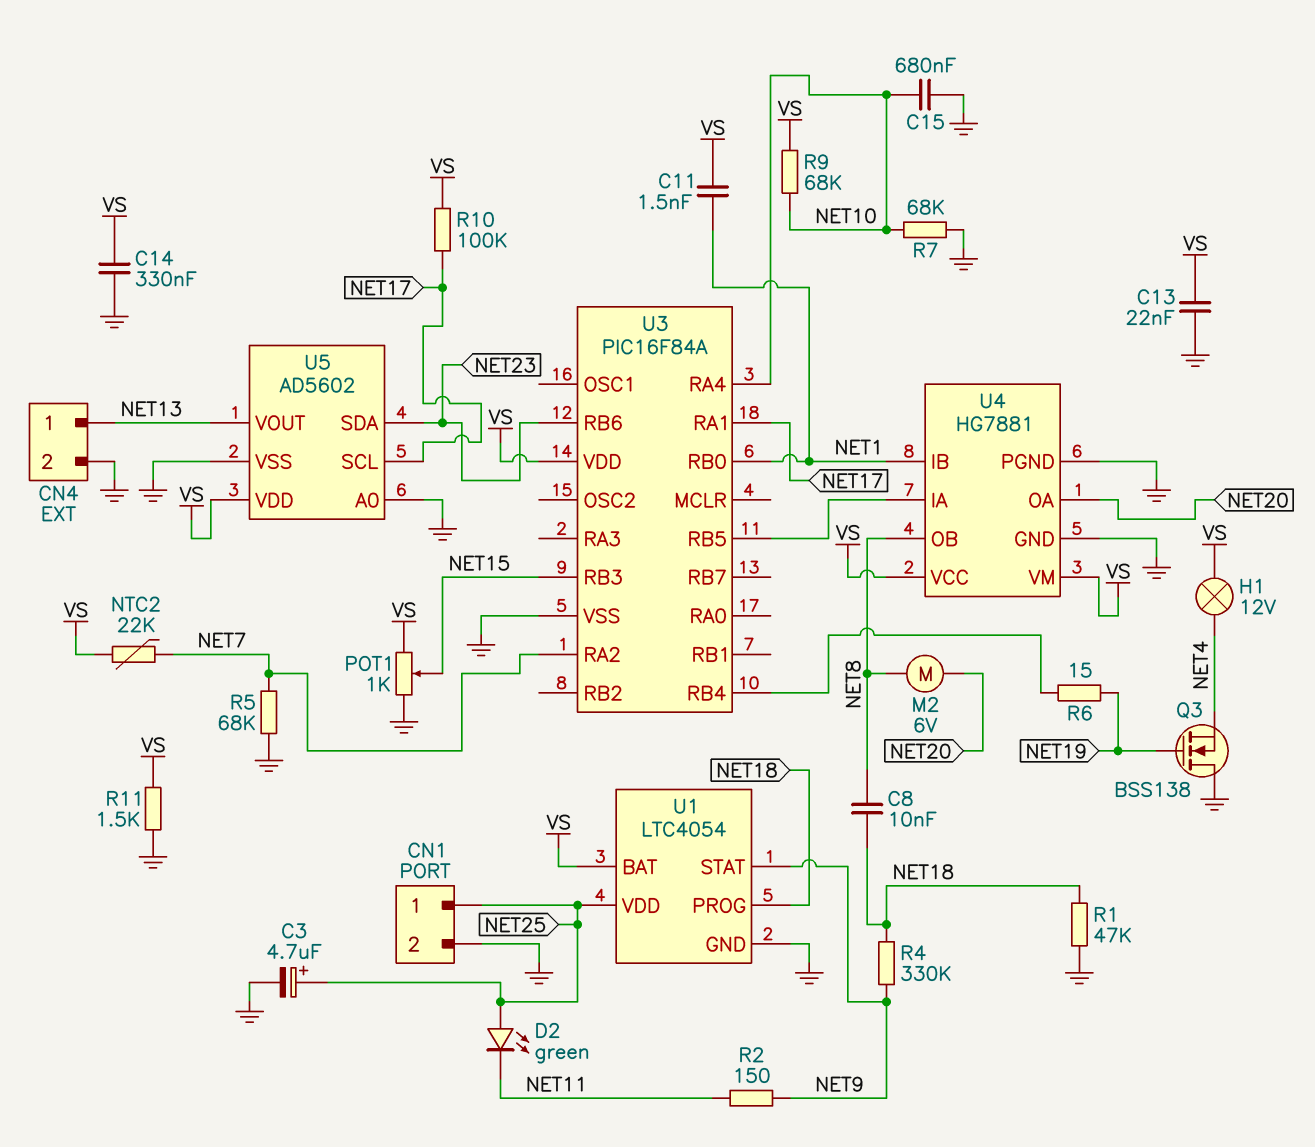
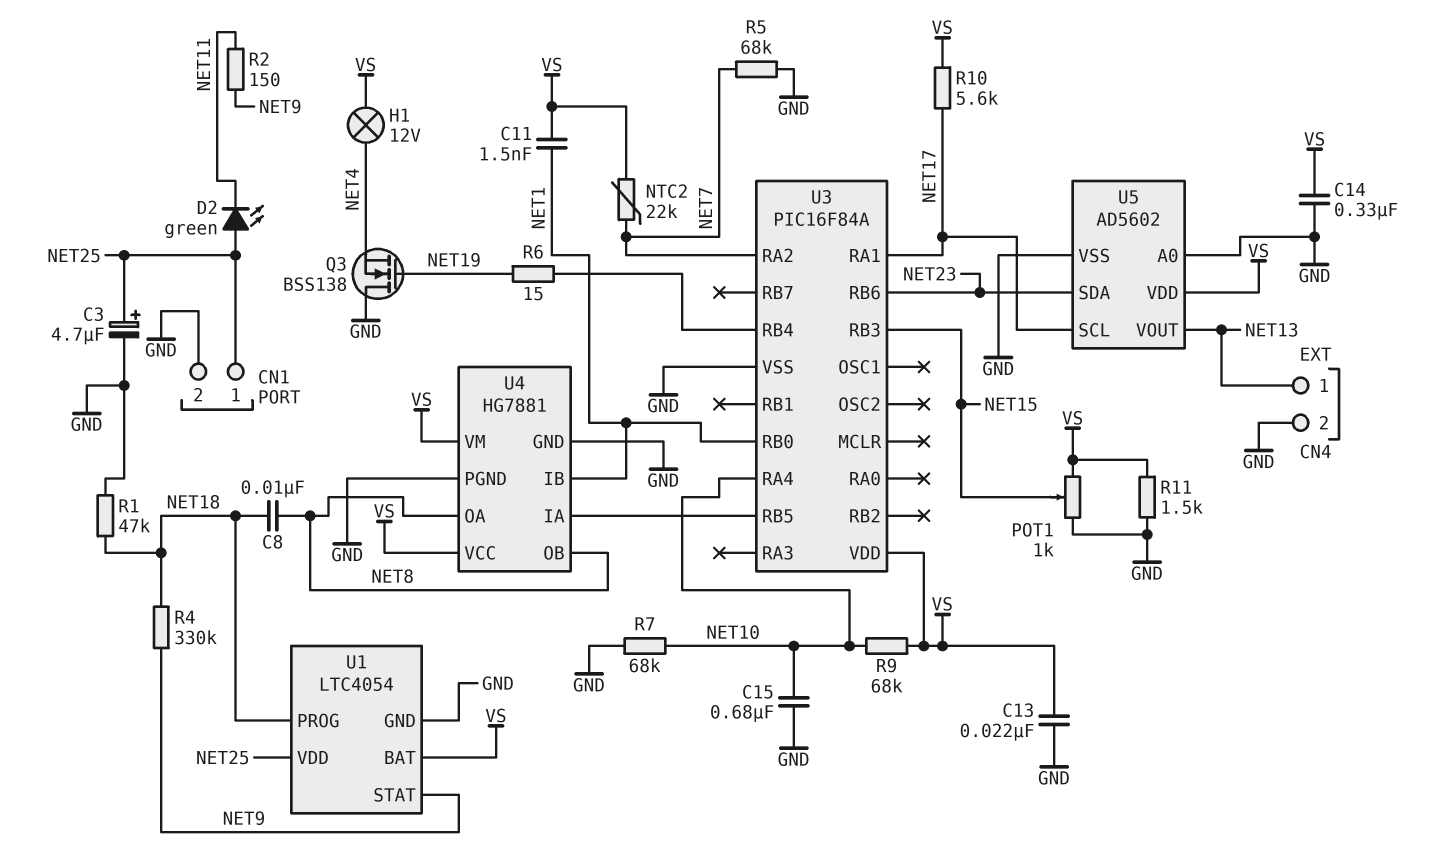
M2: motor 6V (NET8, NET20) -> none
R10: 100k (NET17, VS) -> 5.6k (NET17, VS)
U4 pin OA: NET20 -> NET8

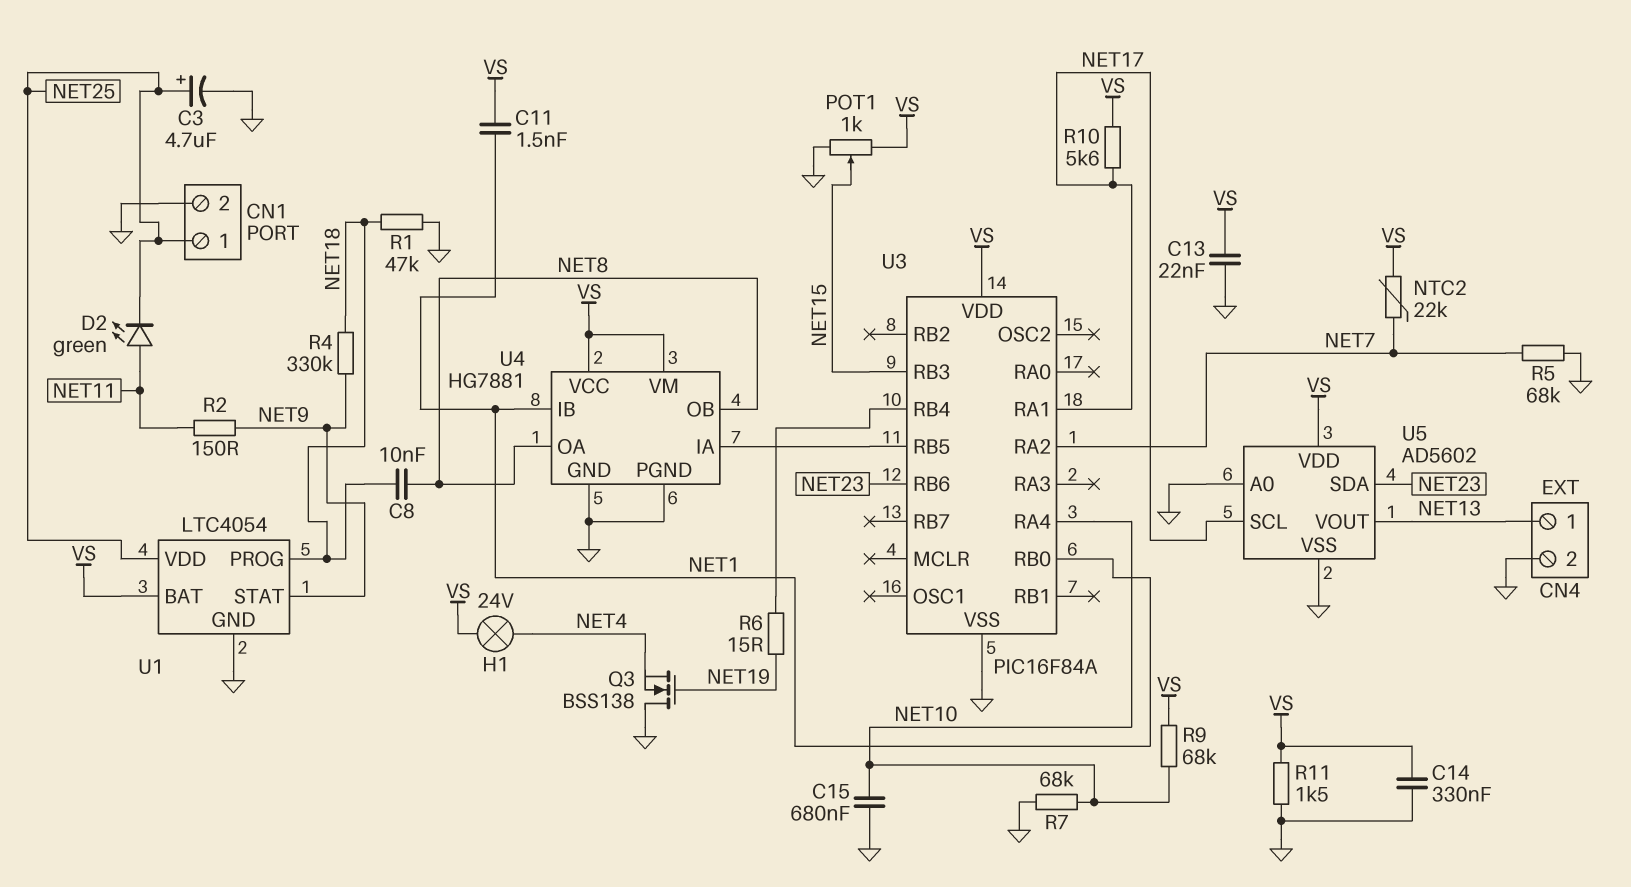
D2: LED green (A NET25, K NET11) -> LED green (A NET11, K NET25)
H1: lamp 12V (NET4, VS) -> lamp 24V (NET4, VS)

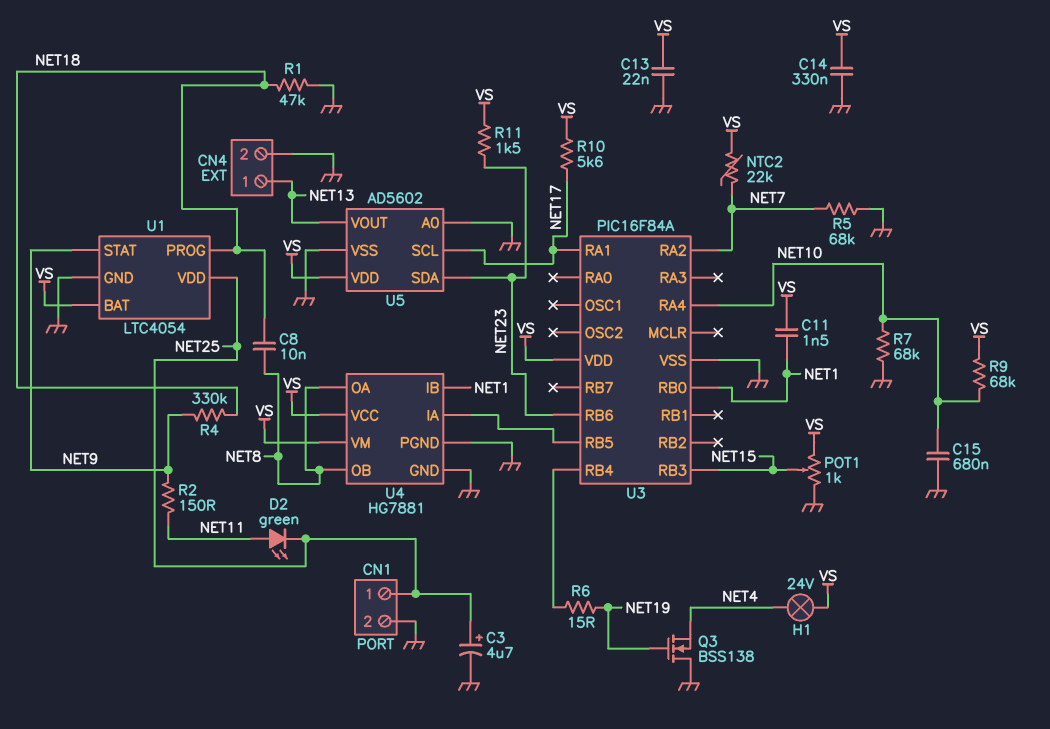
R11: 1.5k (GND, VS) -> 1.5k (NET23, VS)

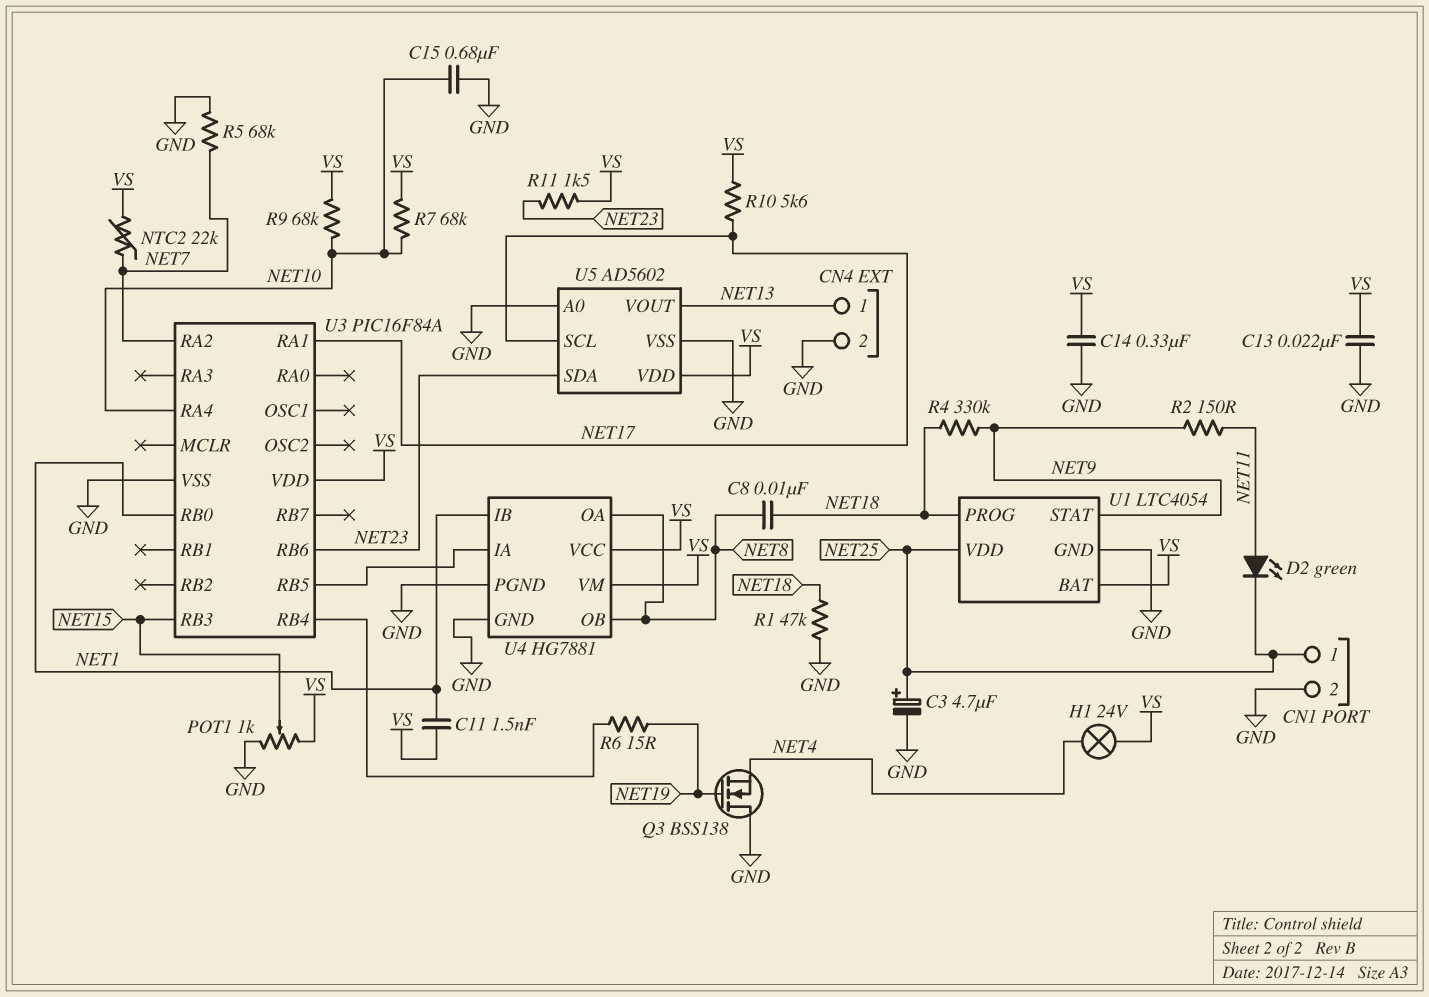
R7: 68k (GND, NET10) -> 68k (NET10, VS)

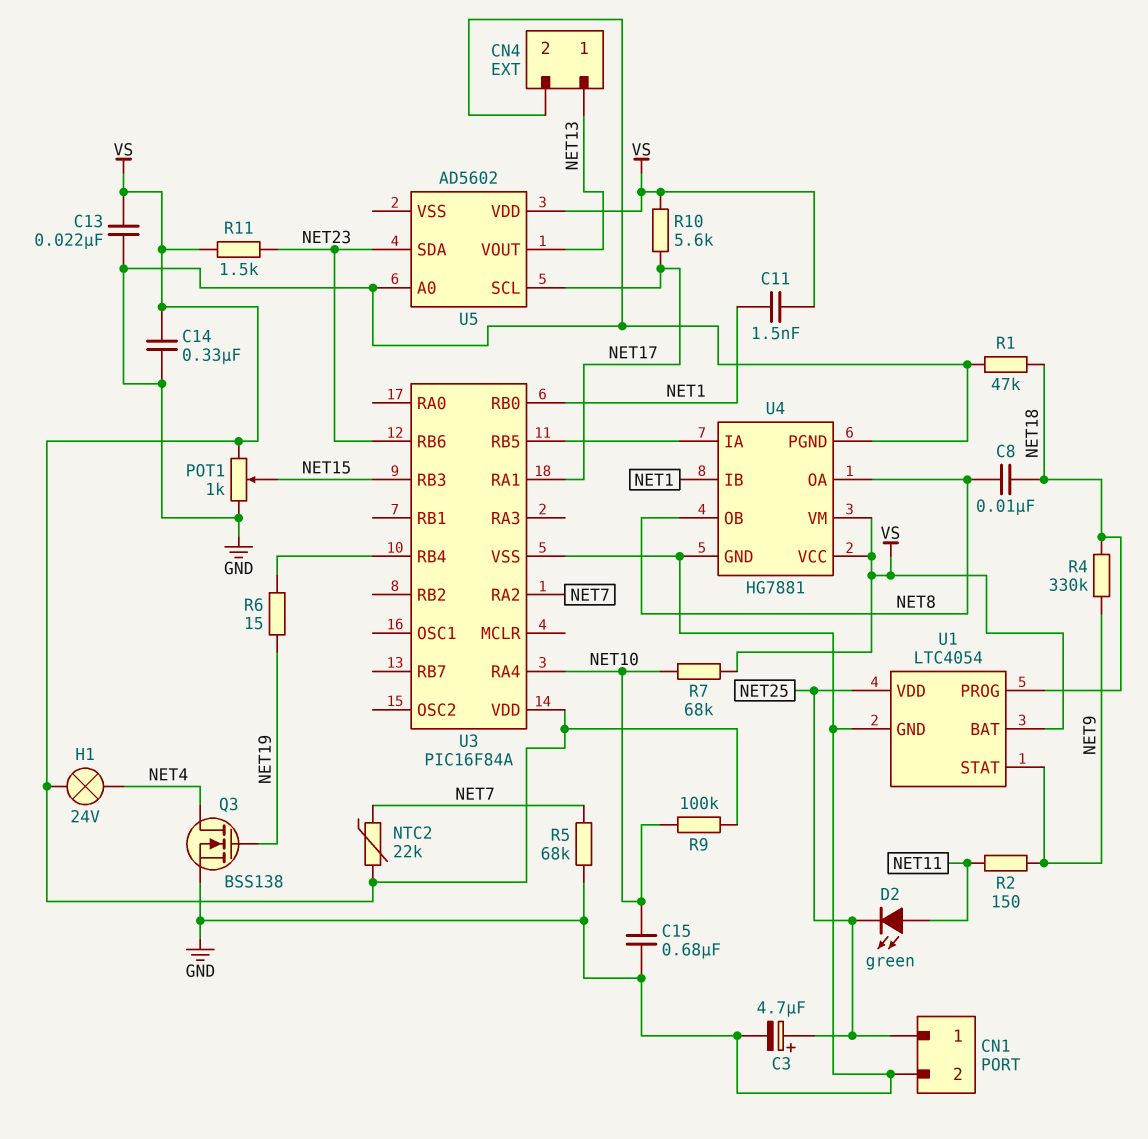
Q3: NMOS BSS138 (G NET19, D GND, S NET4) -> NMOS BSS138 (G NET19, D NET4, S GND)
R9: 68k (NET10, VS) -> 100k (NET10, VS)
U5 pin VSS: GND -> none

